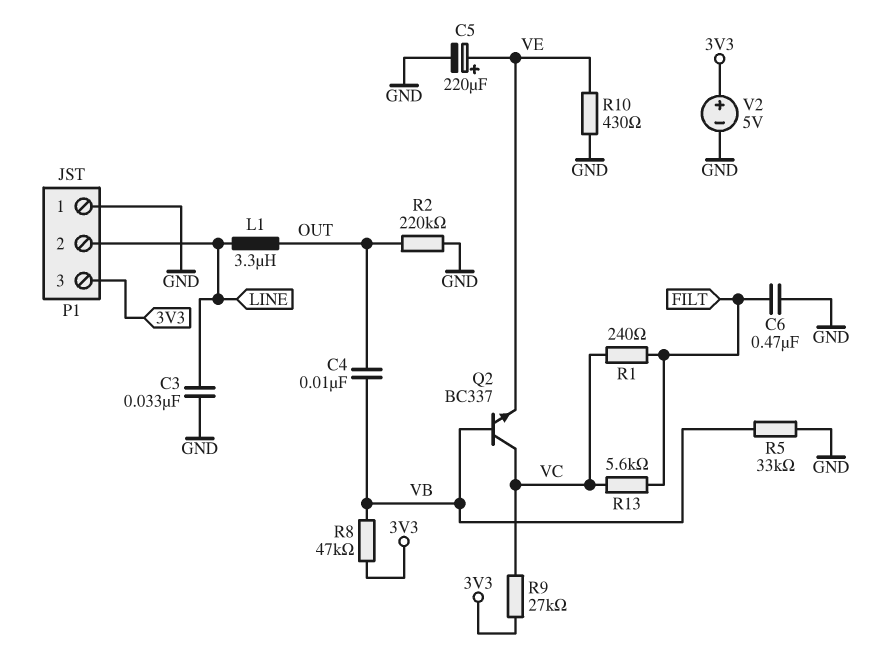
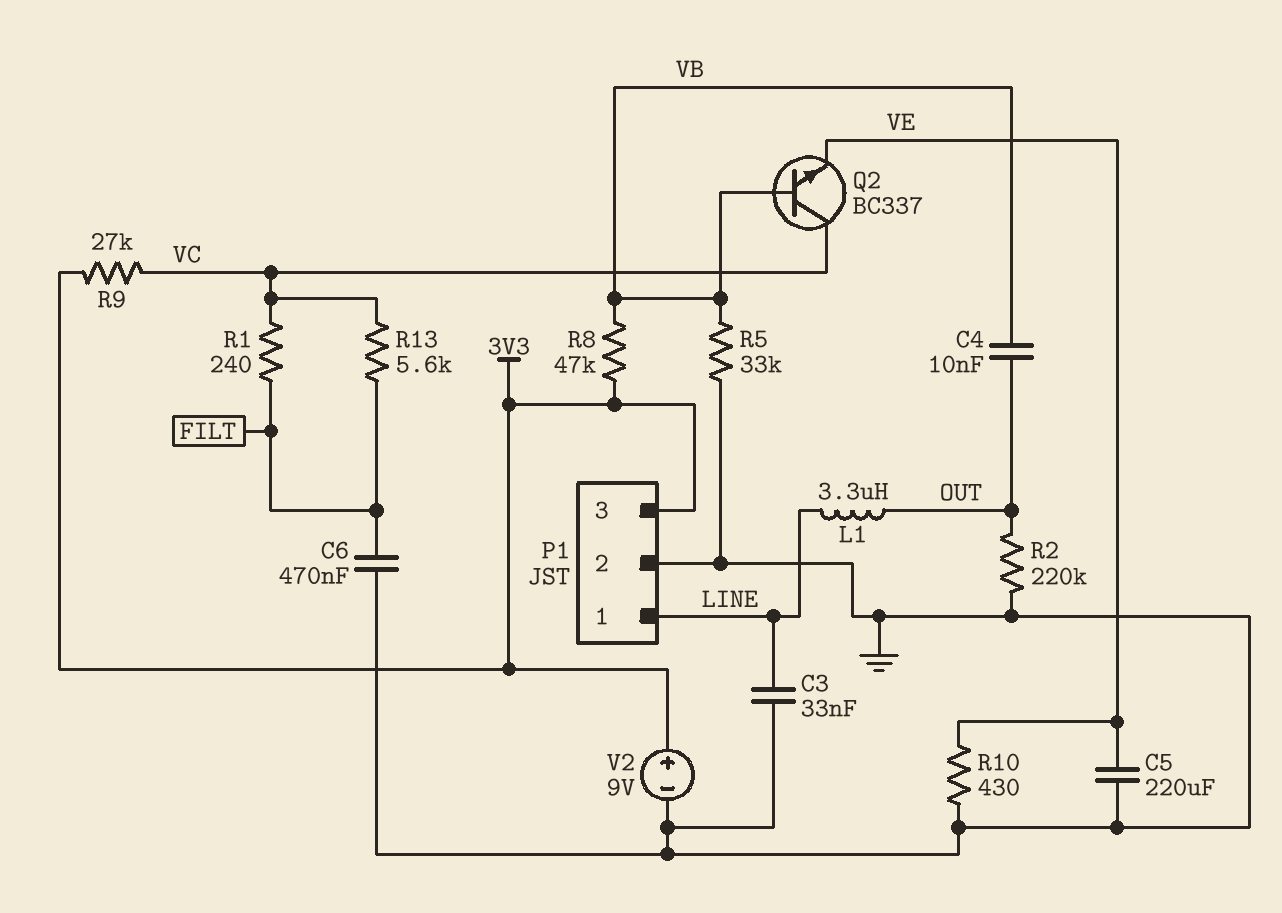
C5: 220uF (plus VE, minus GND) -> 220uF (GND, VE)
P1 pin 1: GND -> LINE
P1 pin 2: LINE -> GND
V2: 5V (plus 3V3, minus GND) -> 9V (plus 3V3, minus GND)

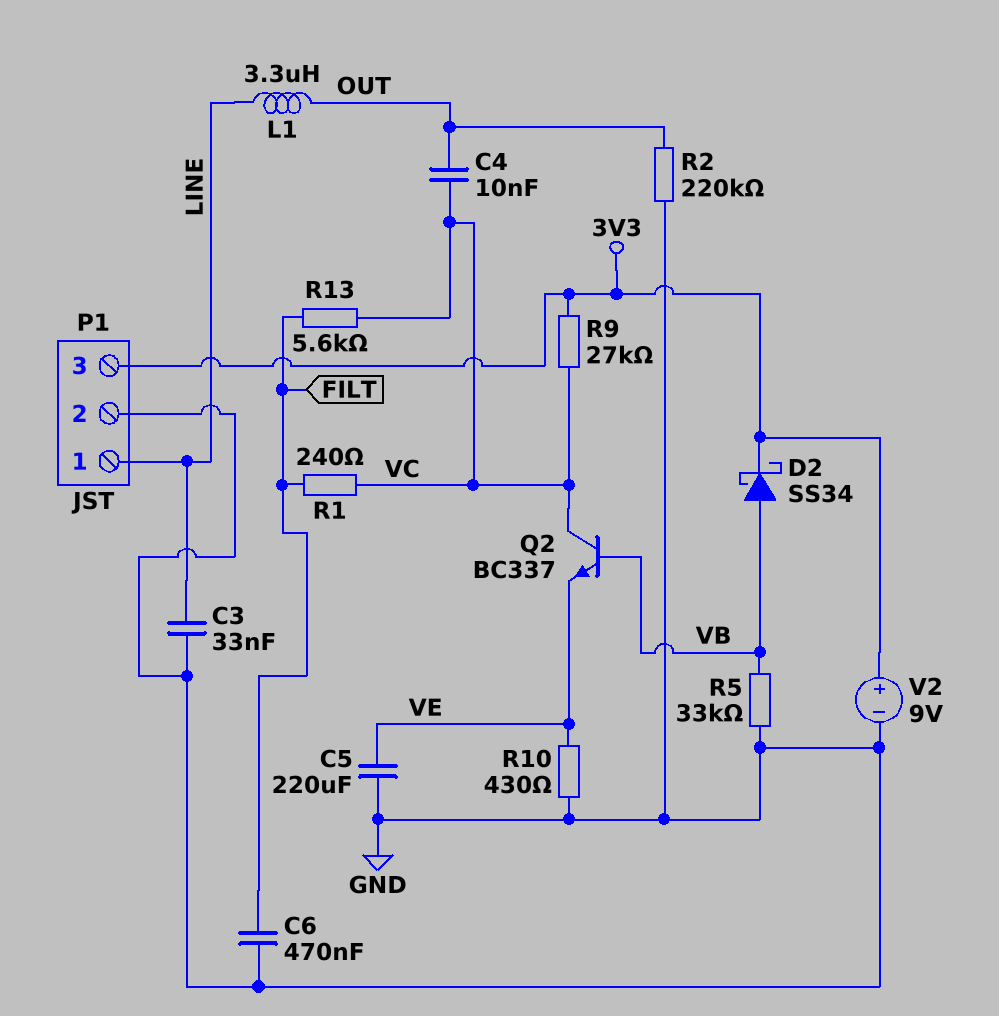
C4: 10nF (OUT, VB) -> 10nF (OUT, VC)
D2: none -> schottky SS34 (A VB, K 3V3)
R8: 47k (3V3, VB) -> none

